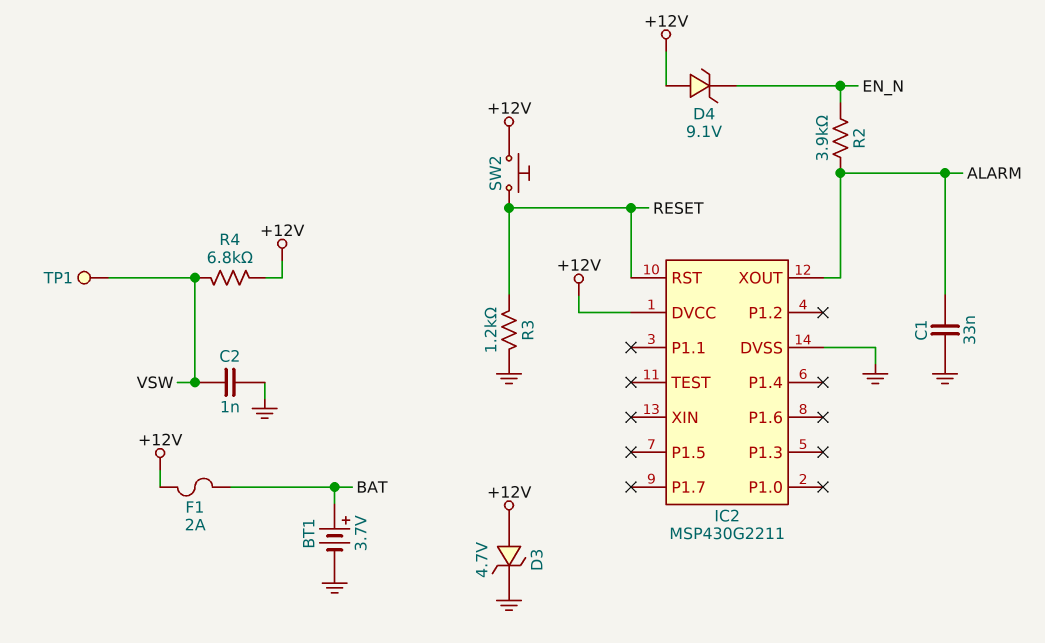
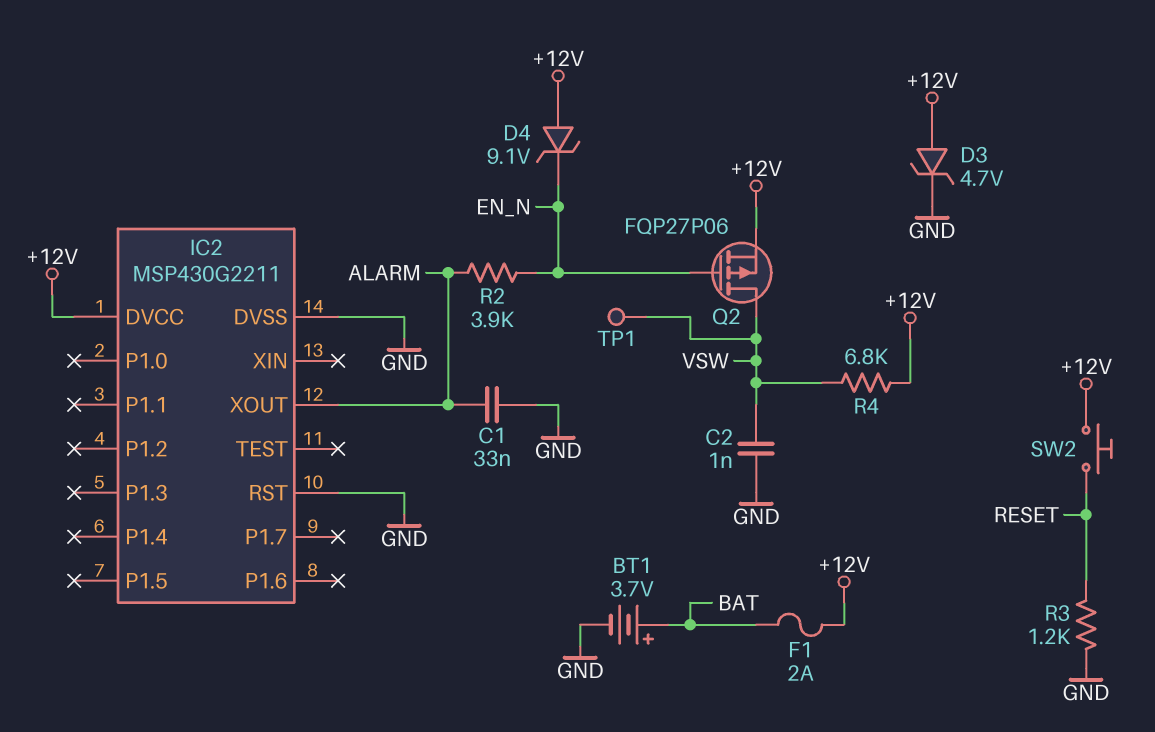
IC2 pin RST: RESET -> GND
Q2: none -> PMOS FQP27P06 (G EN_N, D VSW, S +12V)

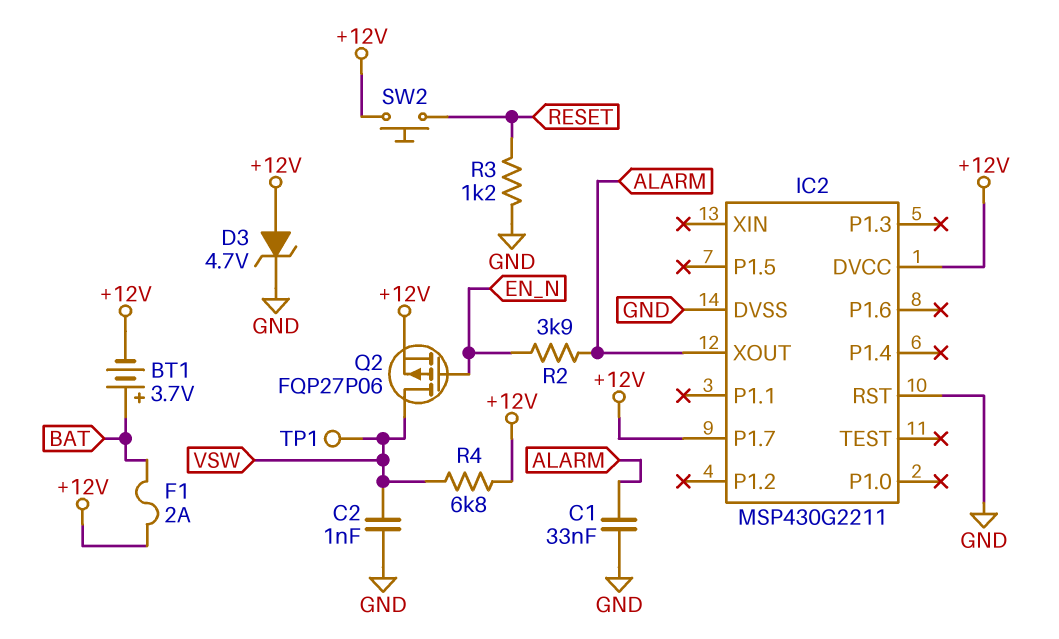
BT1: 3.7V (plus BAT, minus GND) -> 3.7V (plus BAT, minus +12V)
D4: zener 9.1V (A +12V, K EN_N) -> none
IC2 pin P1.7: none -> +12V

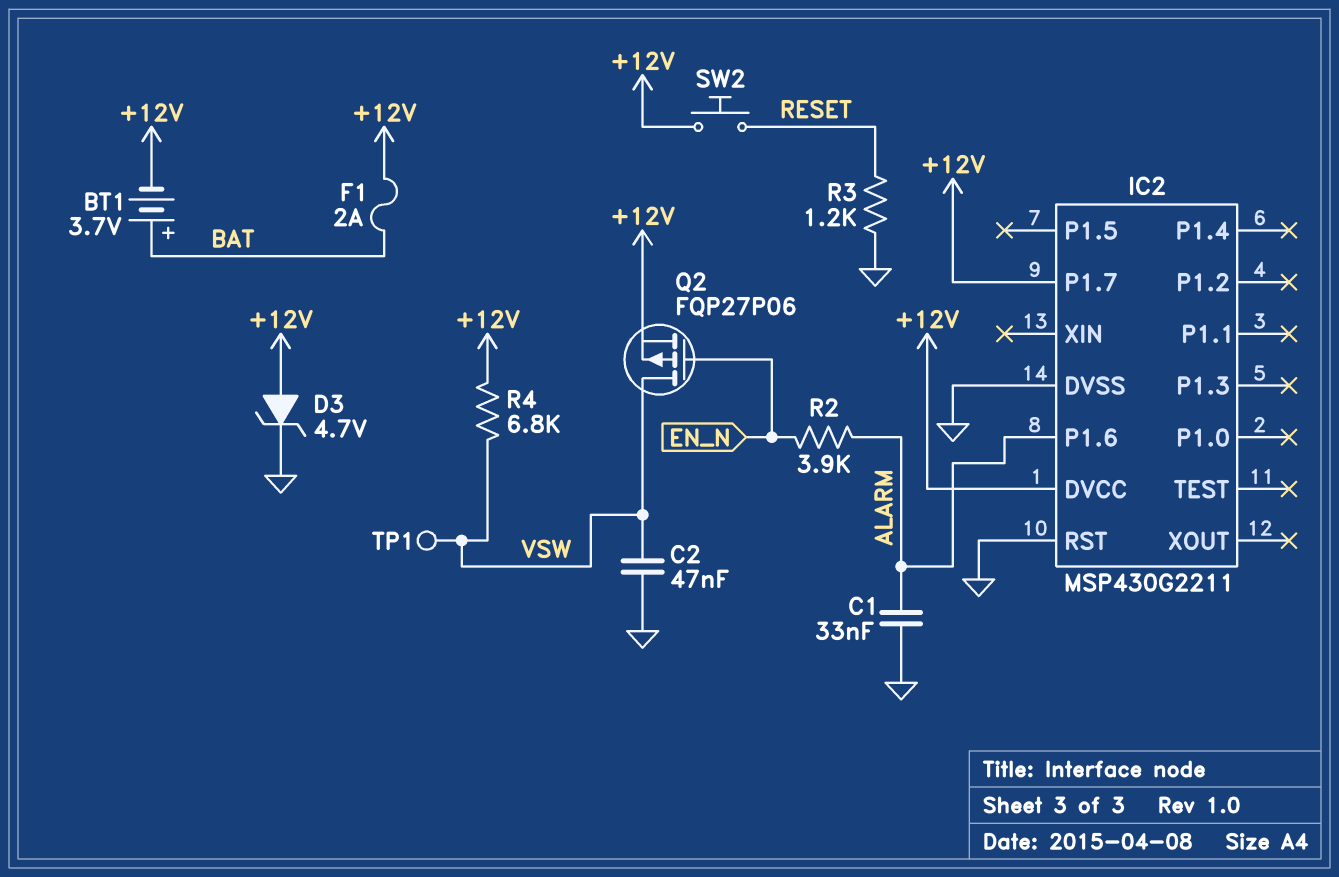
C2: 1nF (GND, VSW) -> 47nF (GND, VSW)
IC2 pin P1.6: none -> ALARM
IC2 pin XOUT: ALARM -> none

